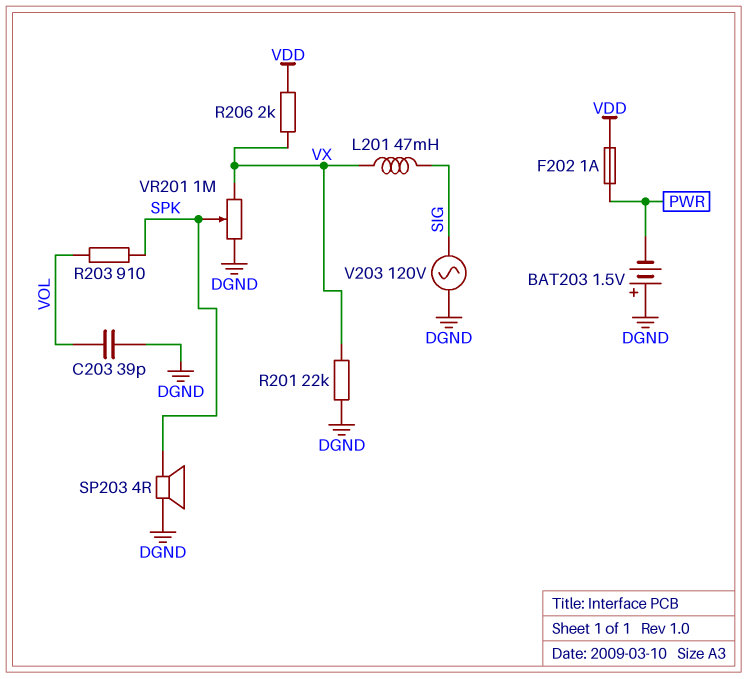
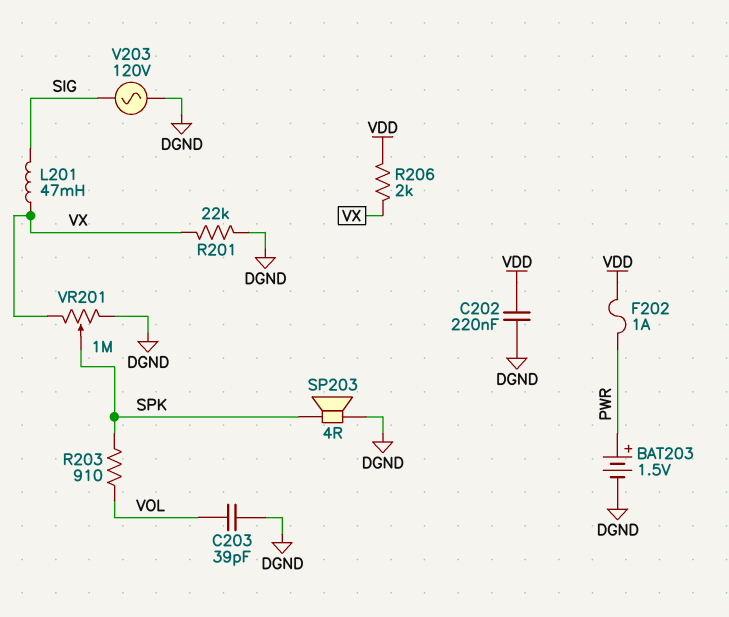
BAT203: 1.5V (plus DGND, minus PWR) -> 1.5V (plus PWR, minus DGND)
C202: none -> 220nF (DGND, VDD)

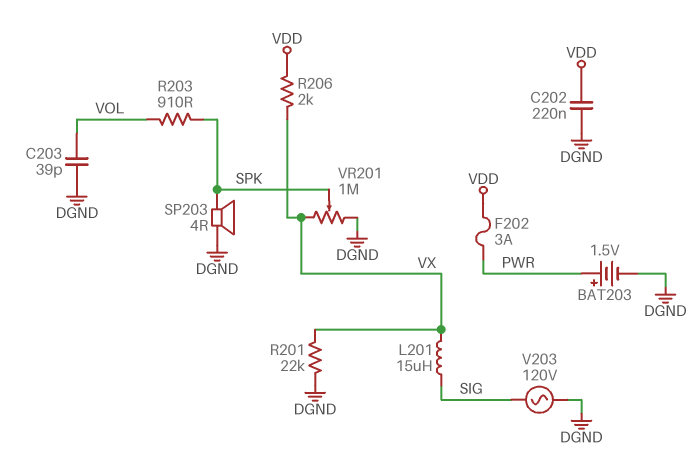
F202: 1A (PWR, VDD) -> 3A (PWR, VDD)
L201: 47mH (SIG, VX) -> 15uH (SIG, VX)

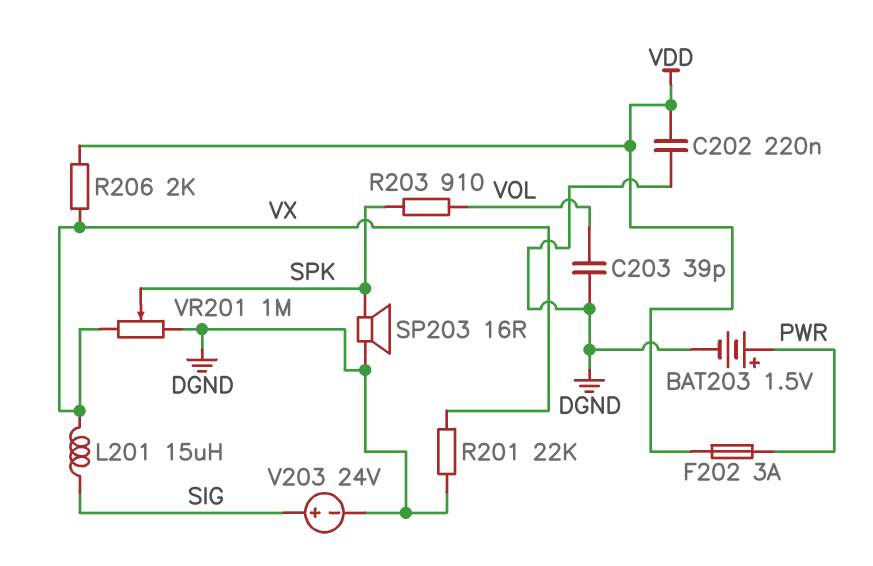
SP203: speaker 4R (DGND, SPK) -> speaker 16R (DGND, SPK)
V203: AC 120V (DGND, SIG) -> 24V (plus SIG, minus DGND)

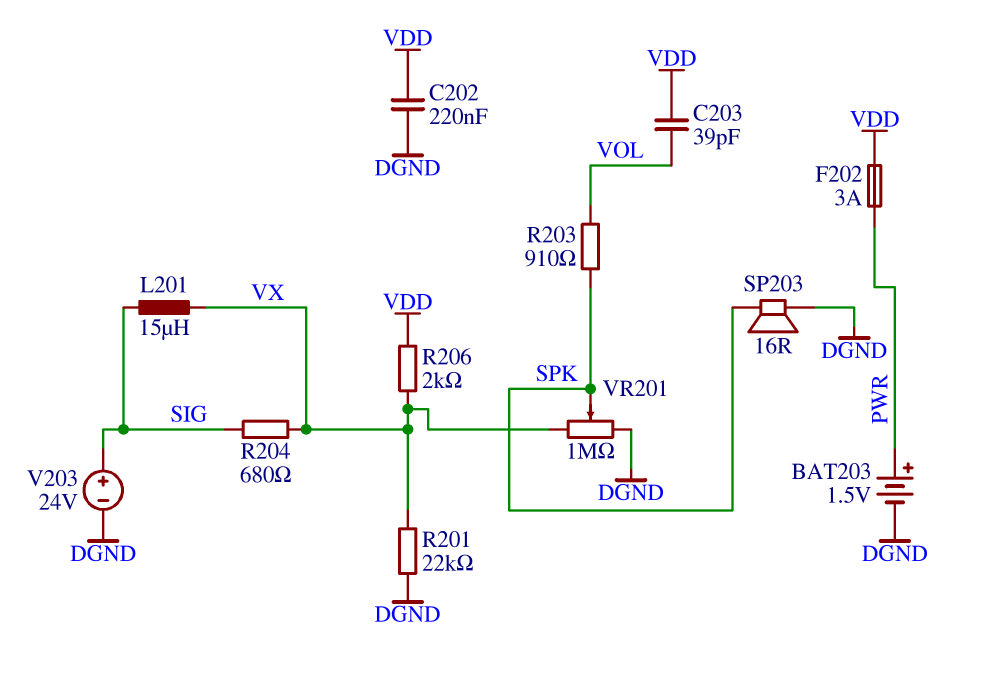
C203: 39pF (DGND, VOL) -> 39pF (VDD, VOL)
R204: none -> 680 (SIG, VX)

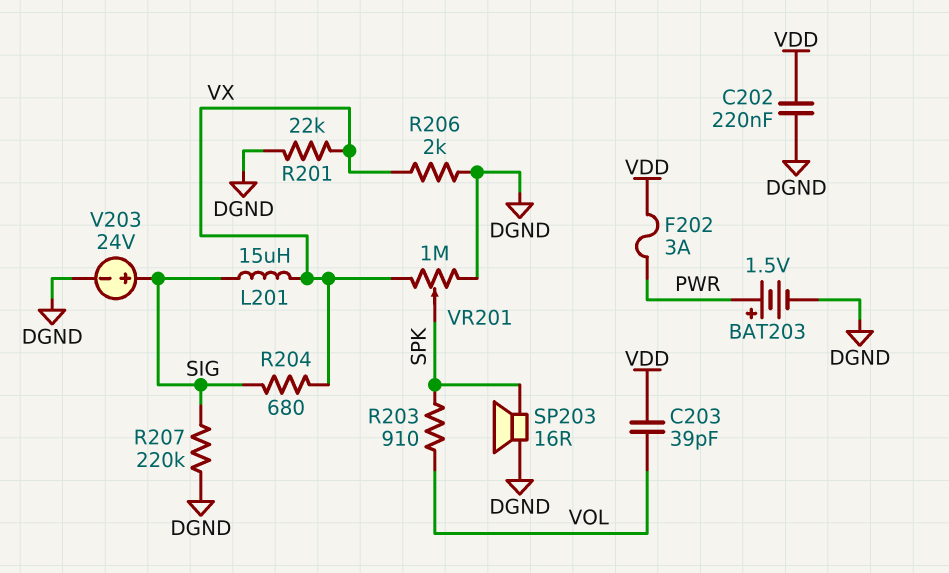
R206: 2k (VDD, VX) -> 2k (DGND, VX)
R207: none -> 220k (DGND, SIG)

